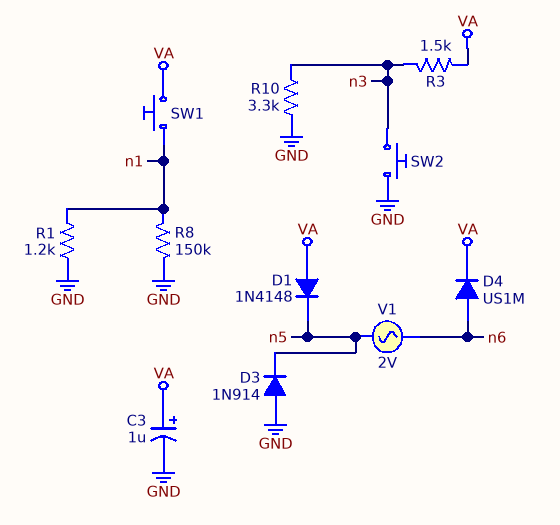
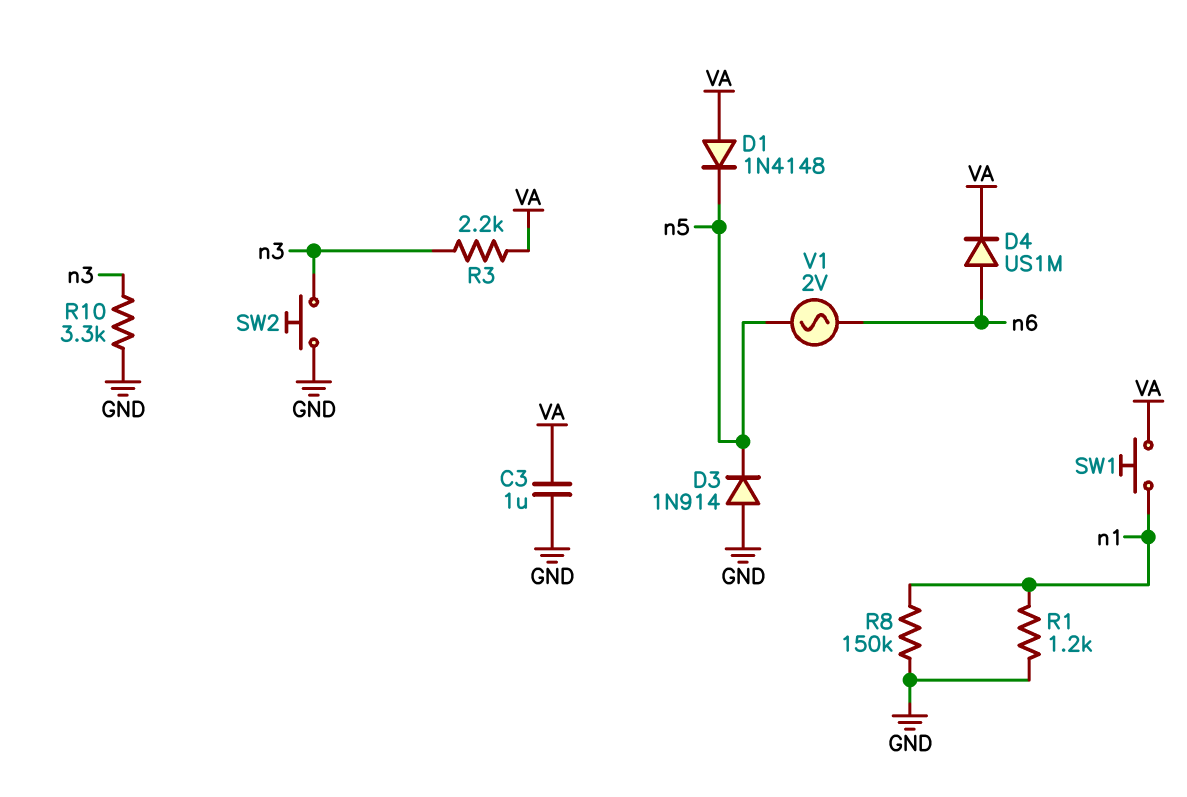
C3: 1uF (plus VA, minus GND) -> 1uF (GND, VA)
R3: 1.5k (VA, n3) -> 2.2k (VA, n3)

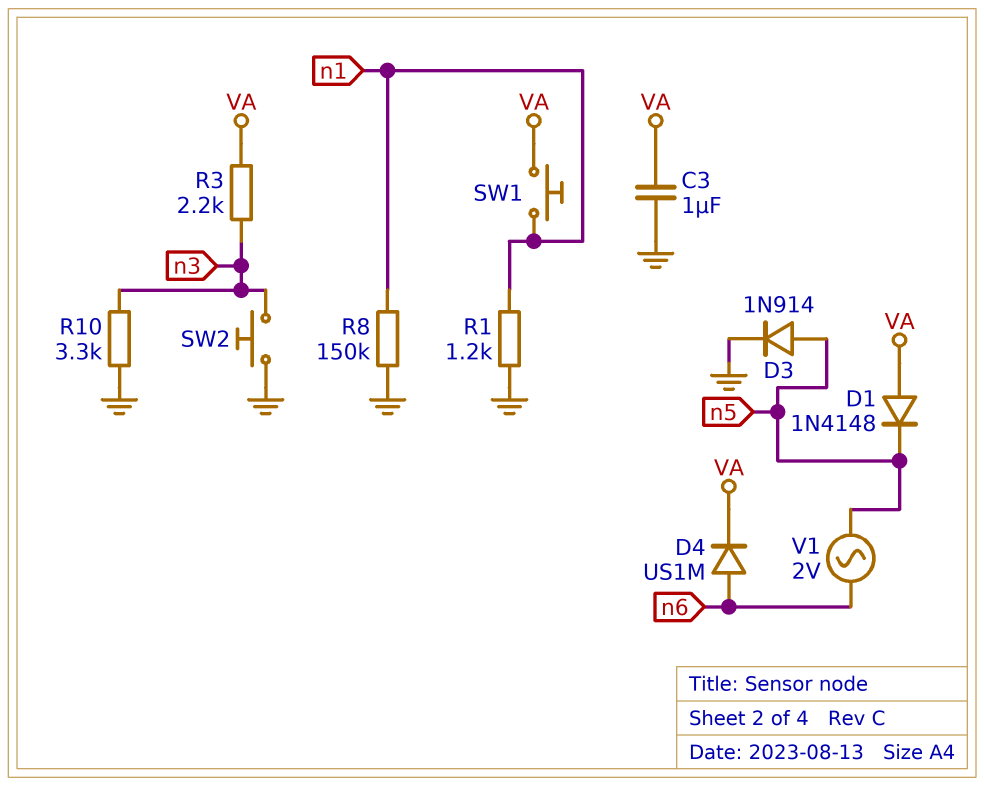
D3: diode 1N914 (A GND, K n5) -> diode 1N914 (A n5, K GND)

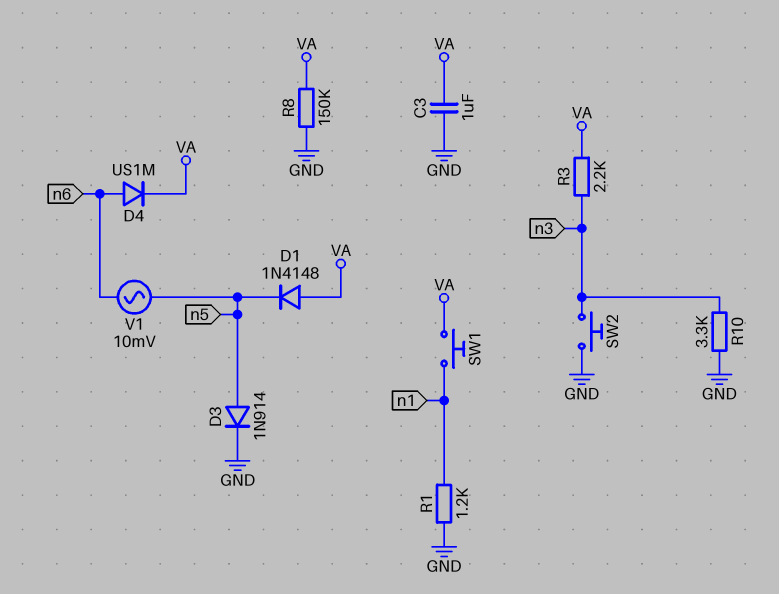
R8: 150k (GND, n1) -> 150k (GND, VA)
V1: AC 2V (n5, n6) -> AC 10mV (n5, n6)

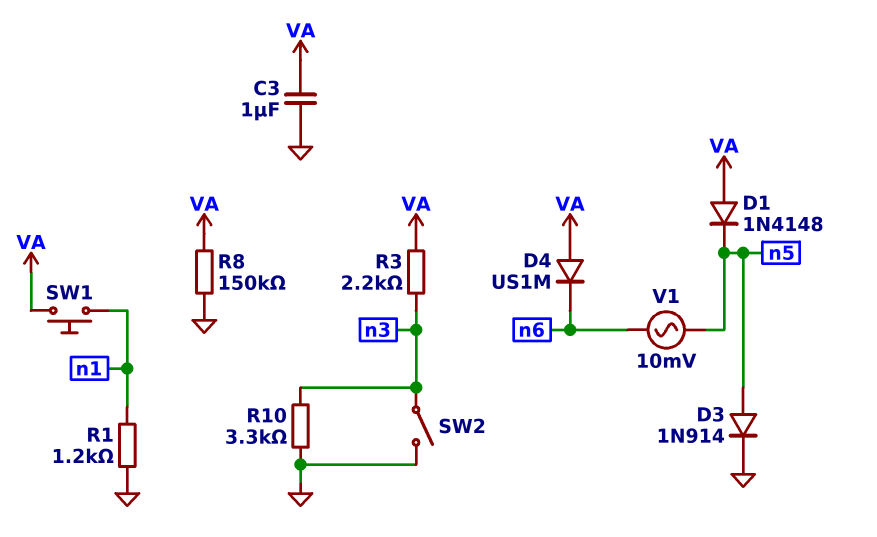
D4: diode US1M (A n6, K VA) -> diode US1M (A VA, K n6)
SW2: button (GND, n3) -> switch (GND, n3)

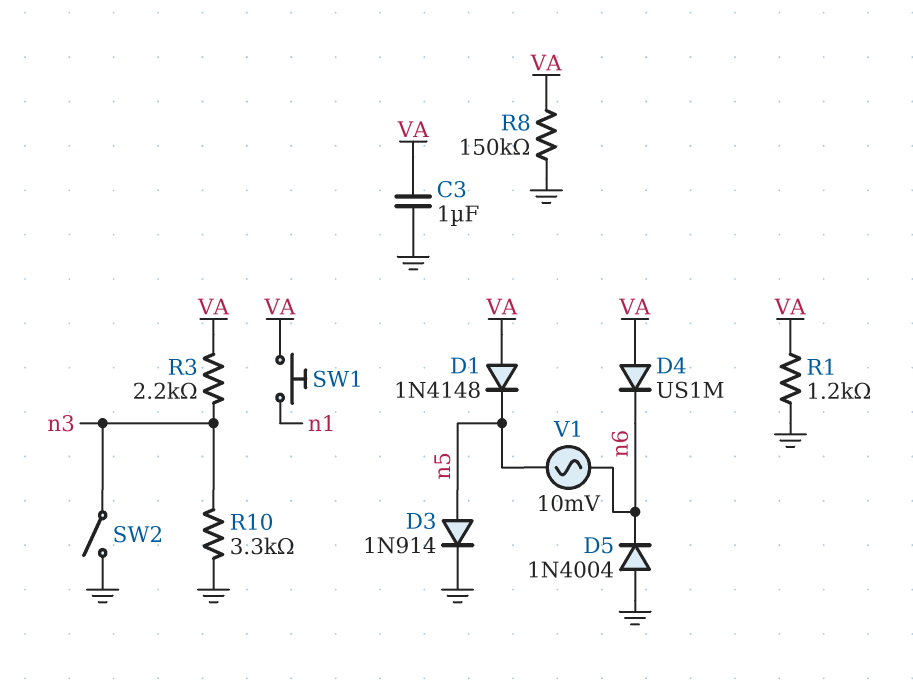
D5: none -> diode 1N4004 (A GND, K n6)
R1: 1.2k (GND, n1) -> 1.2k (GND, VA)

